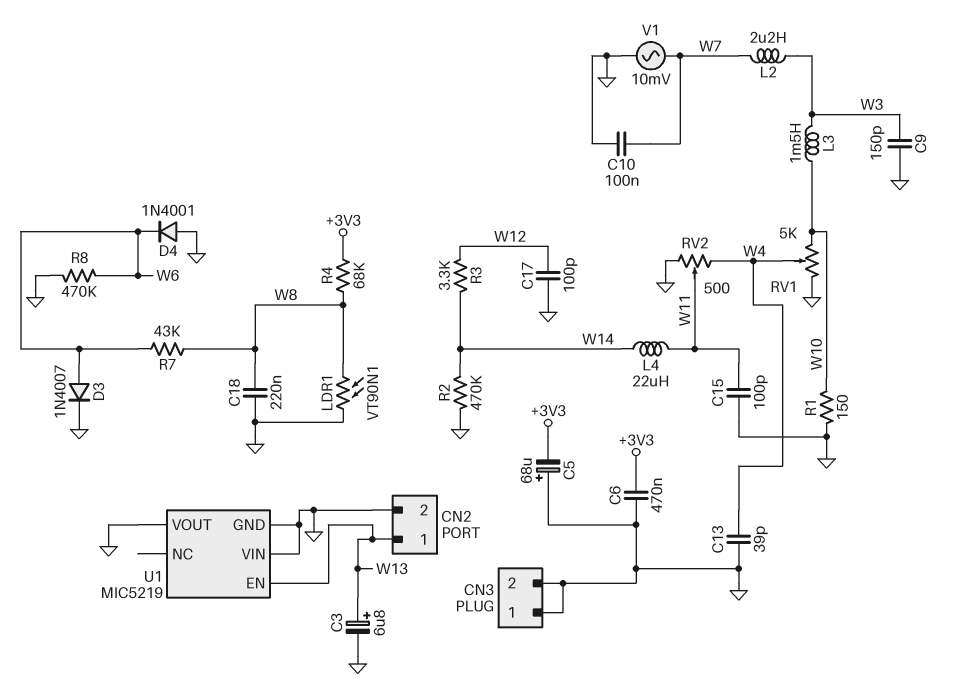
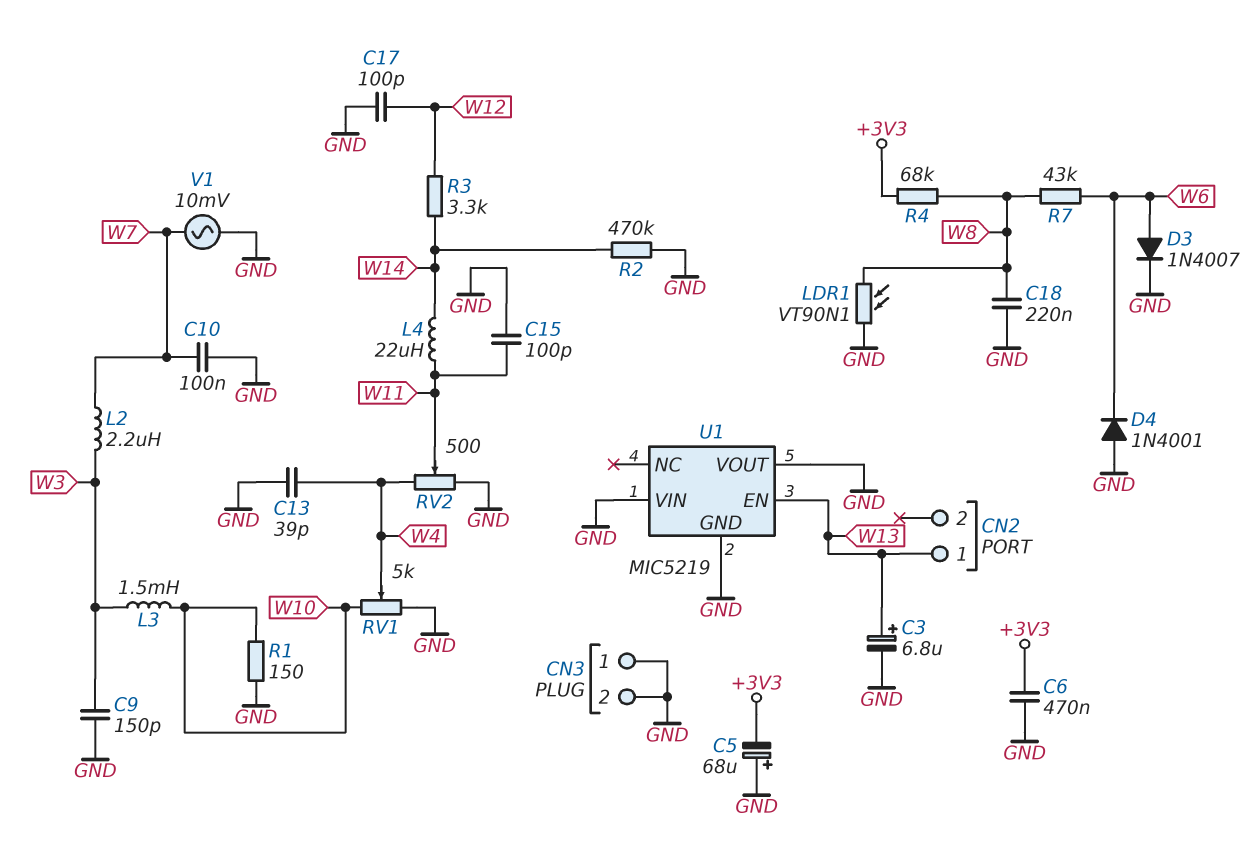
CN2 pin 2: GND -> none
R8: 470k (GND, W6) -> none

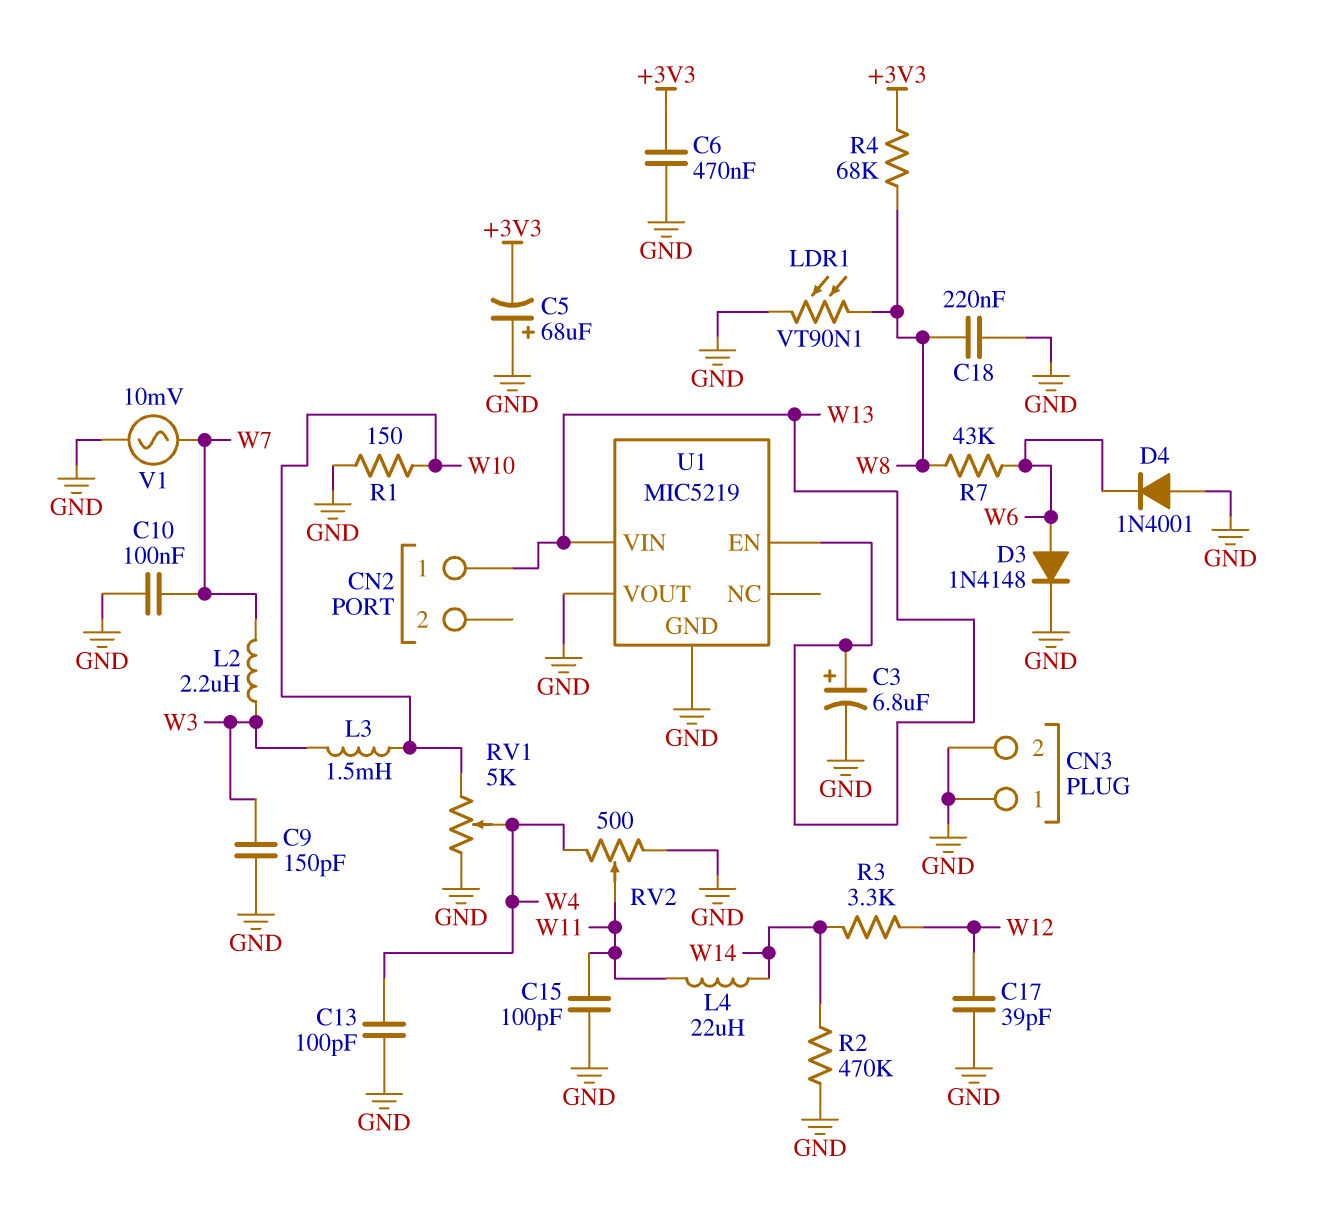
C13: 39pF (GND, W4) -> 100pF (GND, W4)
C17: 100pF (GND, W12) -> 39pF (GND, W12)
D3: diode 1N4007 (A W6, K GND) -> diode 1N4148 (A W6, K GND)
U1 pin VIN: GND -> W13

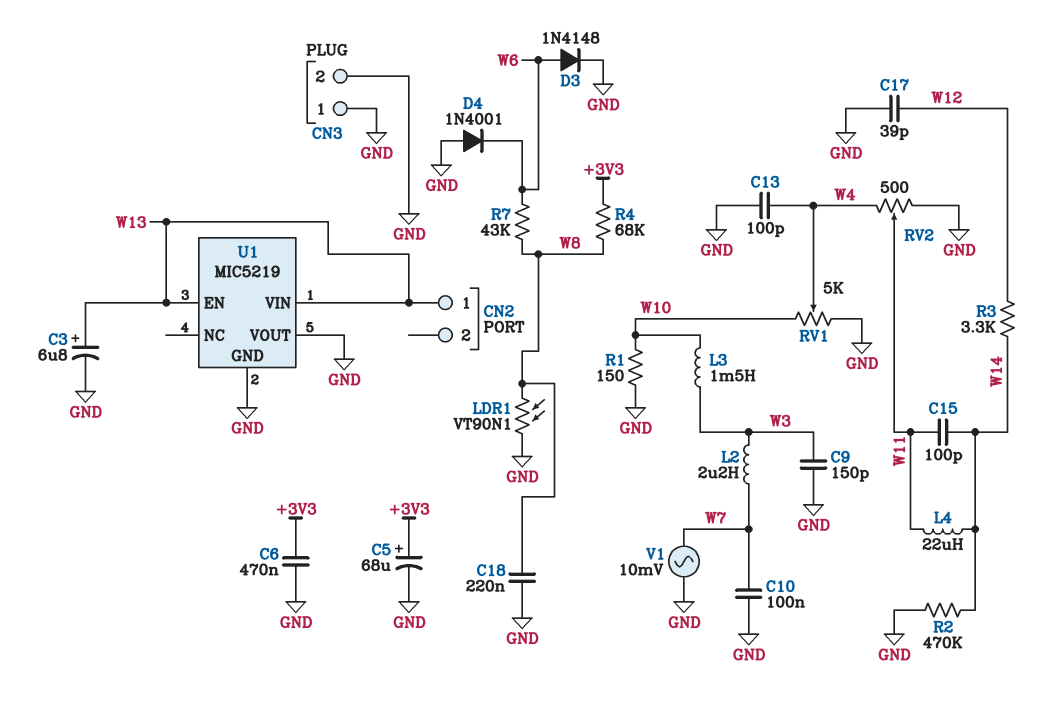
C5: 68uF (plus GND, minus +3V3) -> 68uF (plus +3V3, minus GND)
C15: 100pF (GND, W11) -> 100pF (W11, W14)

